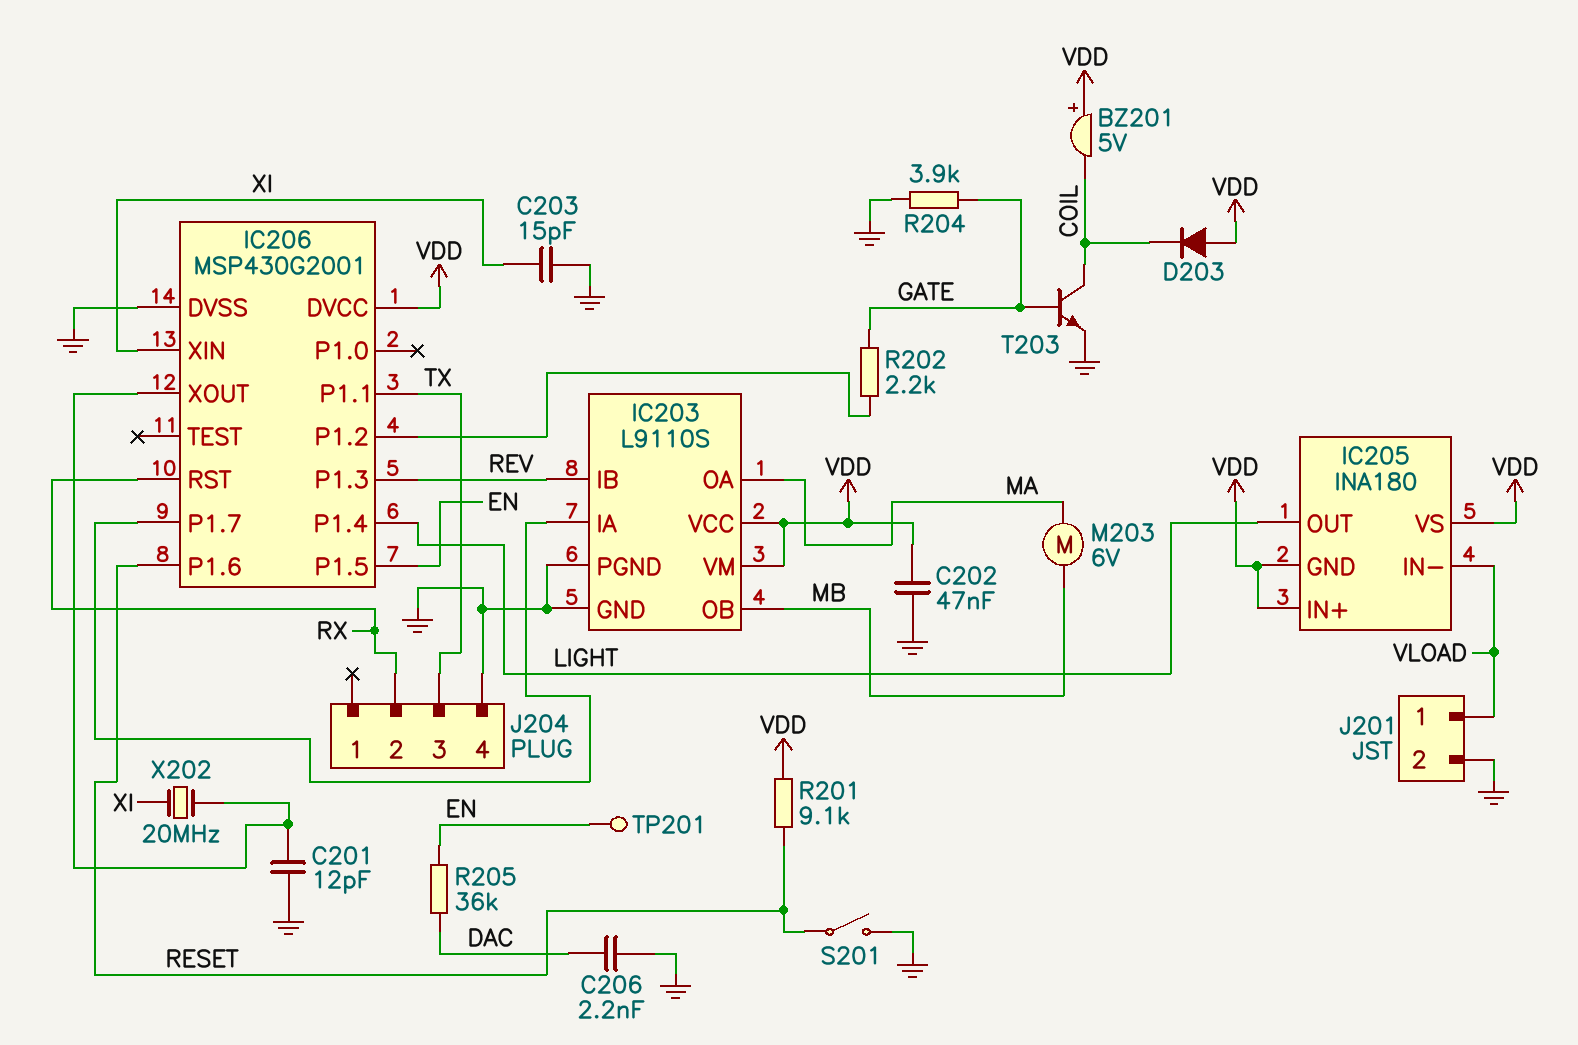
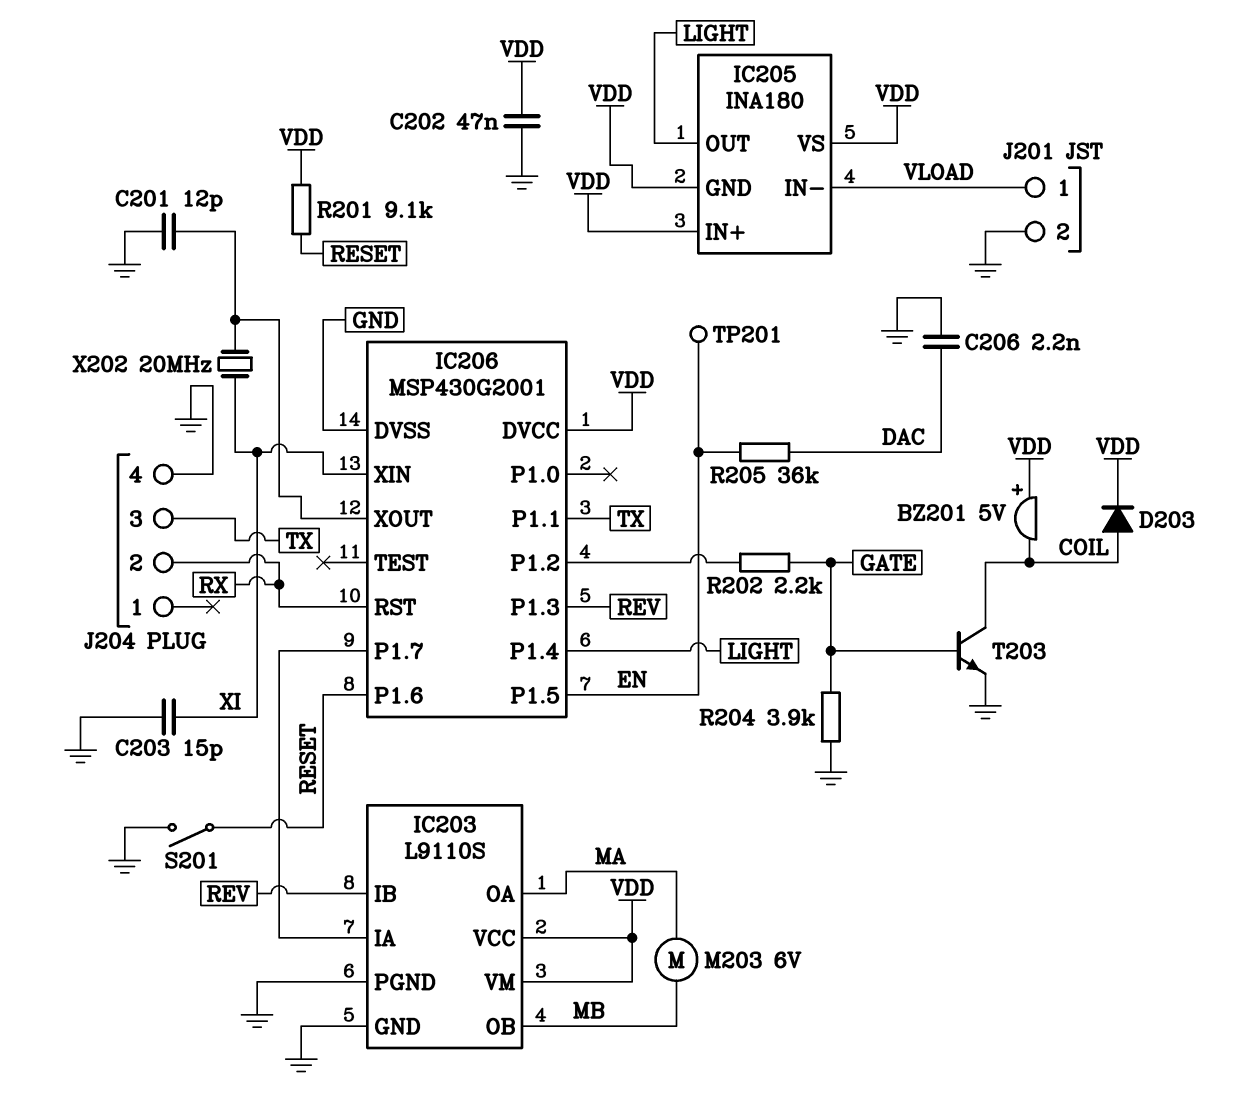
D203: diode (A VDD, K COIL) -> diode (A COIL, K VDD)

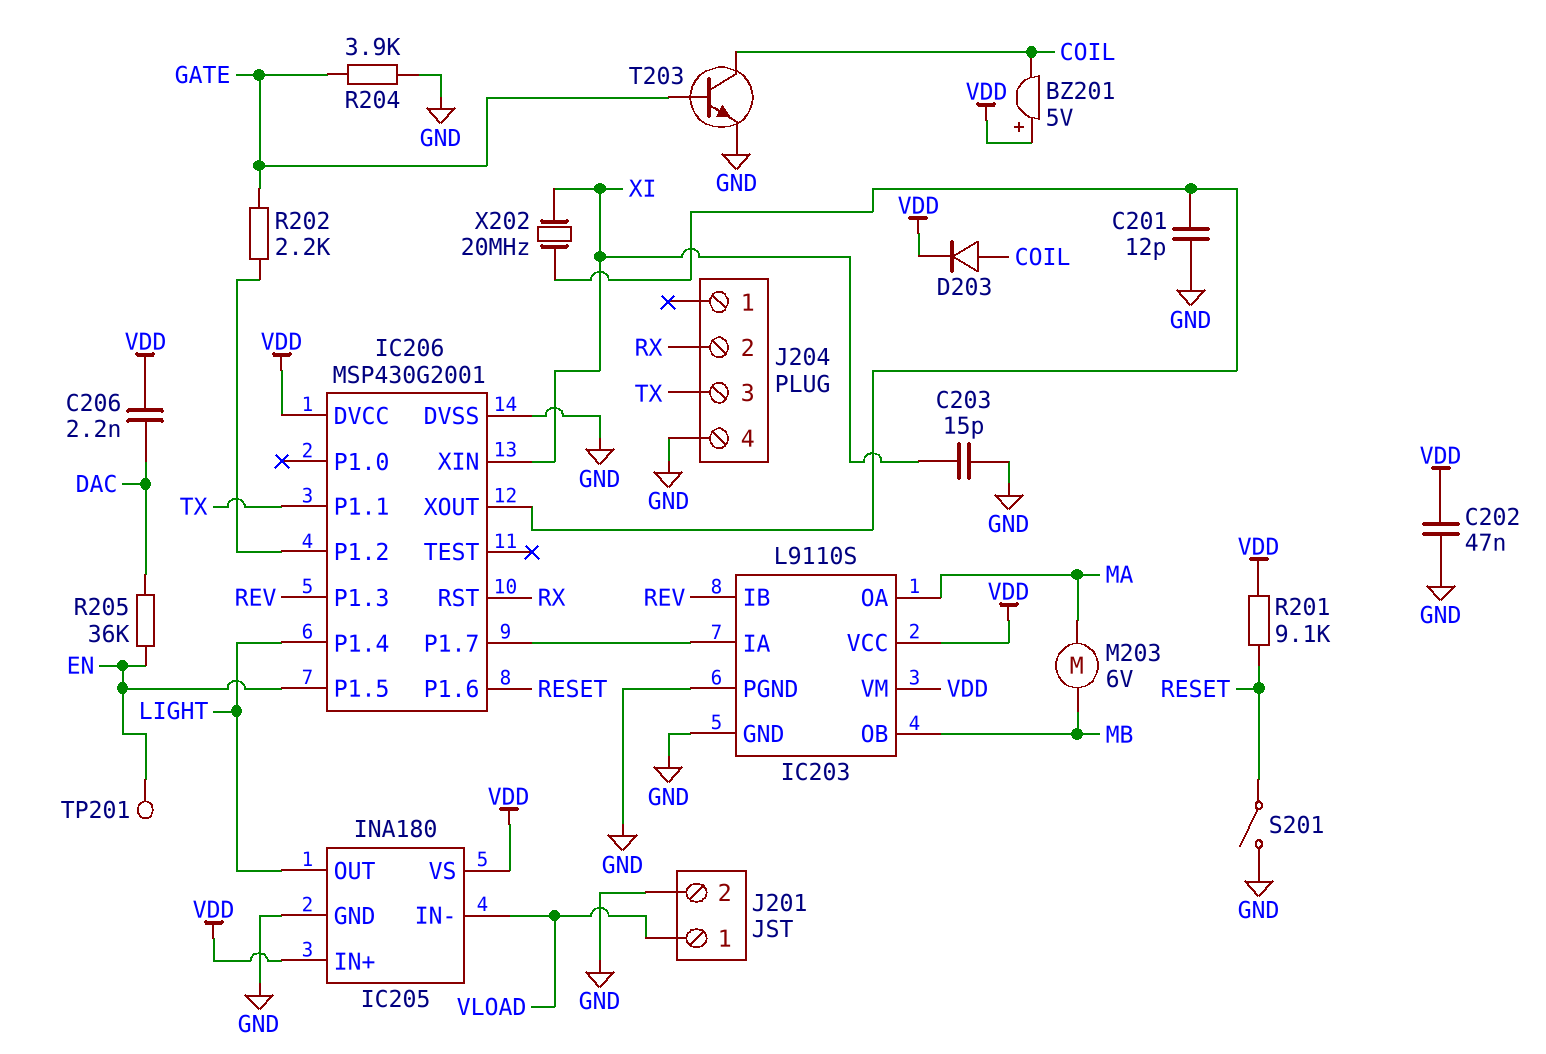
C206: 2.2nF (DAC, GND) -> 2.2nF (DAC, VDD)
IC205 pin GND: VDD -> GND

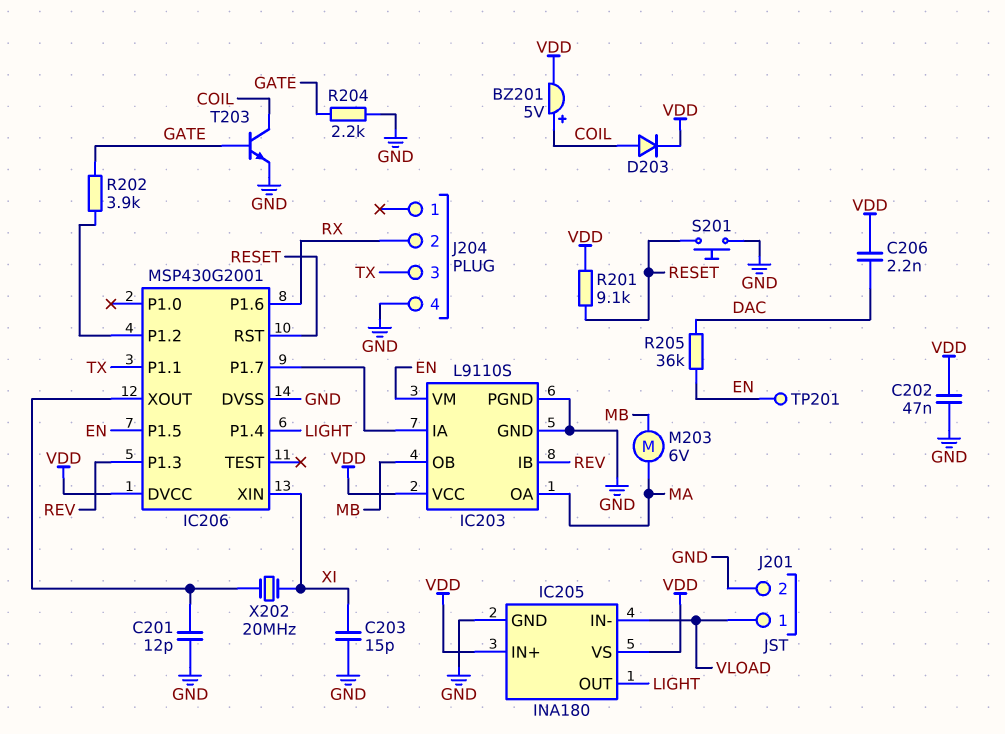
BZ201: buzzer 5V (plus VDD, minus COIL) -> buzzer 5V (plus COIL, minus VDD)
IC203 pin VM: VDD -> EN
IC206 pin P1.6: RESET -> RX
IC206 pin RST: RX -> RESET
R202: 2.2k (GATE, IC206/P1.2) -> 3.9k (GATE, IC206/P1.2)
R204: 3.9k (GATE, GND) -> 2.2k (GATE, GND)
S201: switch (GND, RESET) -> button (GND, RESET)

